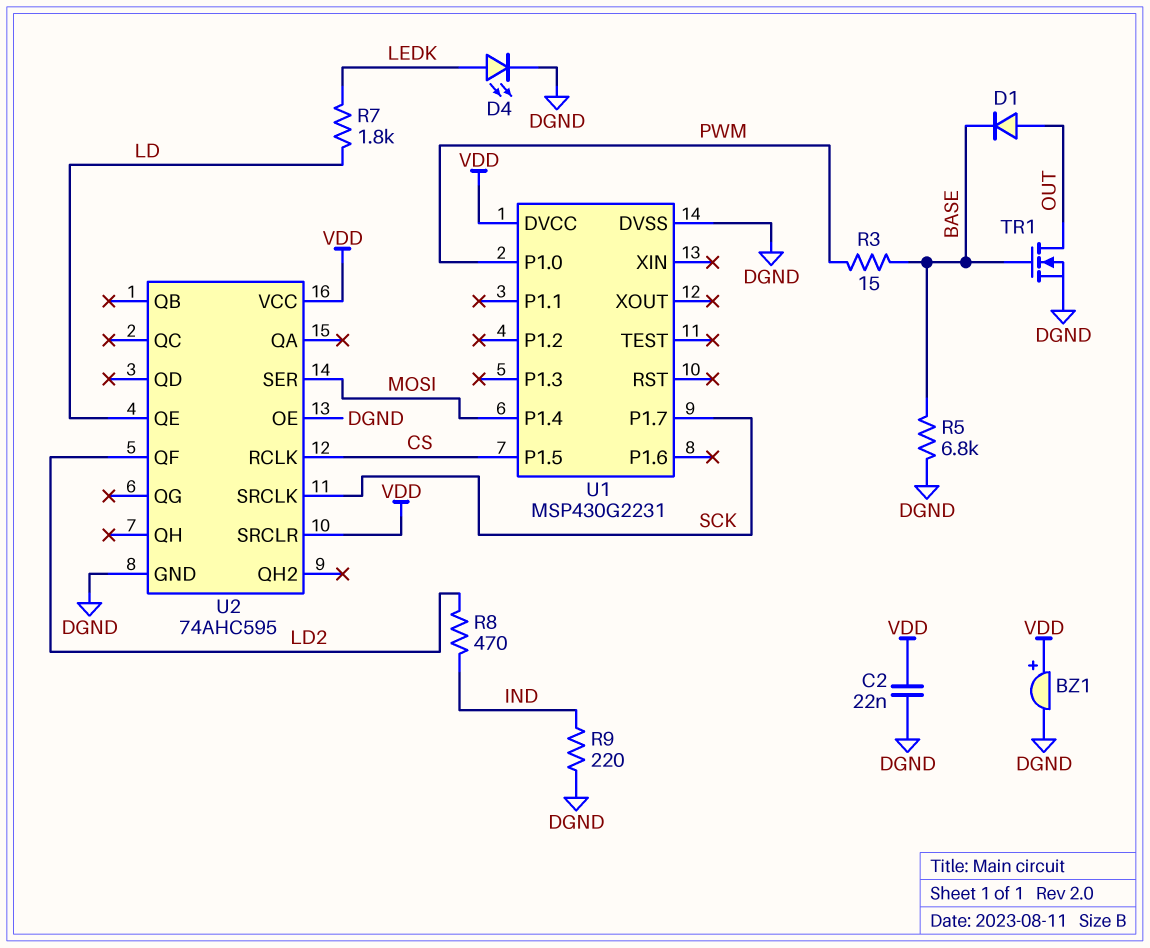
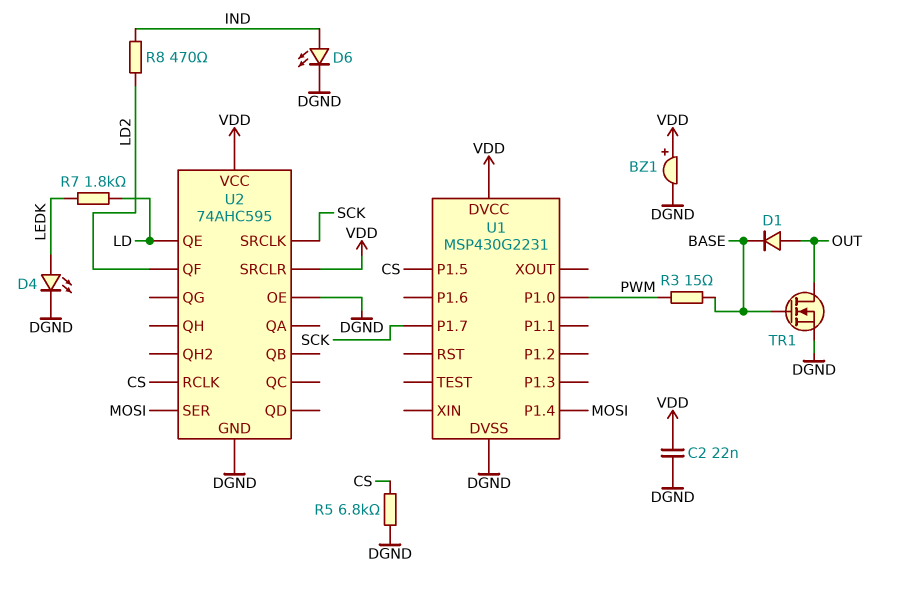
D6: none -> LED (A IND, K DGND)
R5: 6.8k (BASE, DGND) -> 6.8k (CS, DGND)
R9: 220 (DGND, IND) -> none

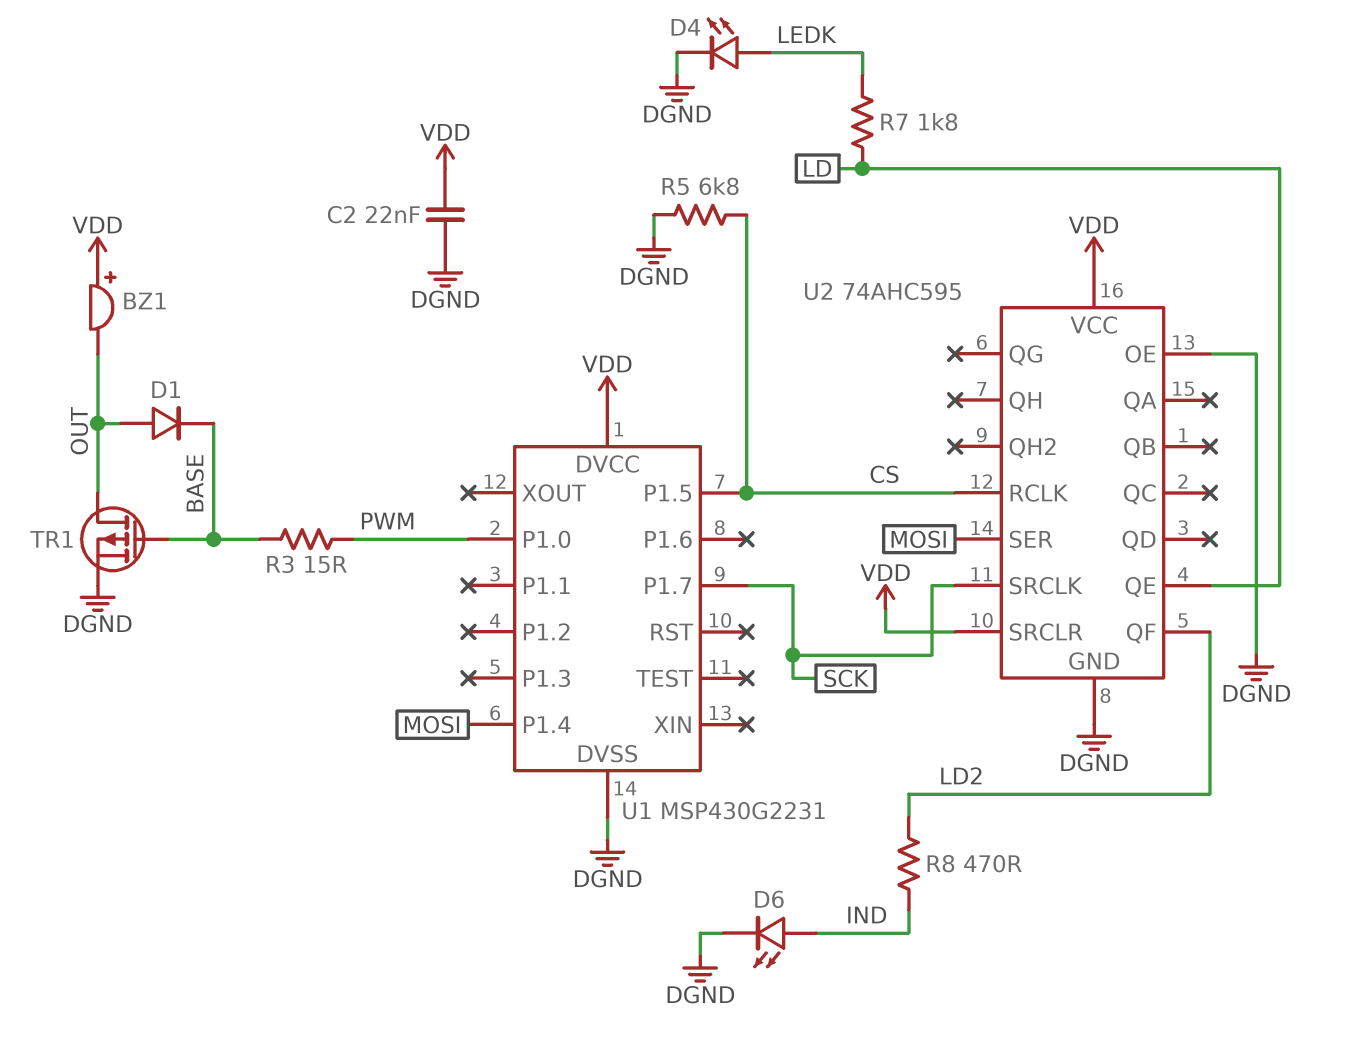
BZ1: buzzer (plus VDD, minus DGND) -> buzzer (plus VDD, minus OUT)
TR1: NMOS (G BASE, D OUT, S DGND) -> PMOS (G BASE, D OUT, S DGND)

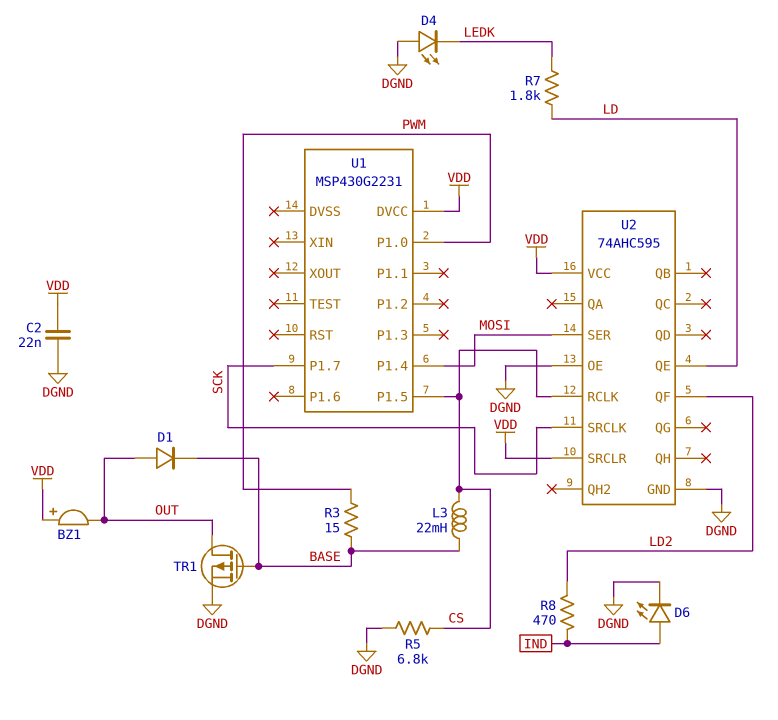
D4: LED (A LEDK, K DGND) -> LED (A DGND, K LEDK)
L3: none -> 22mH (BASE, CS)
U1 pin DVSS: DGND -> none

